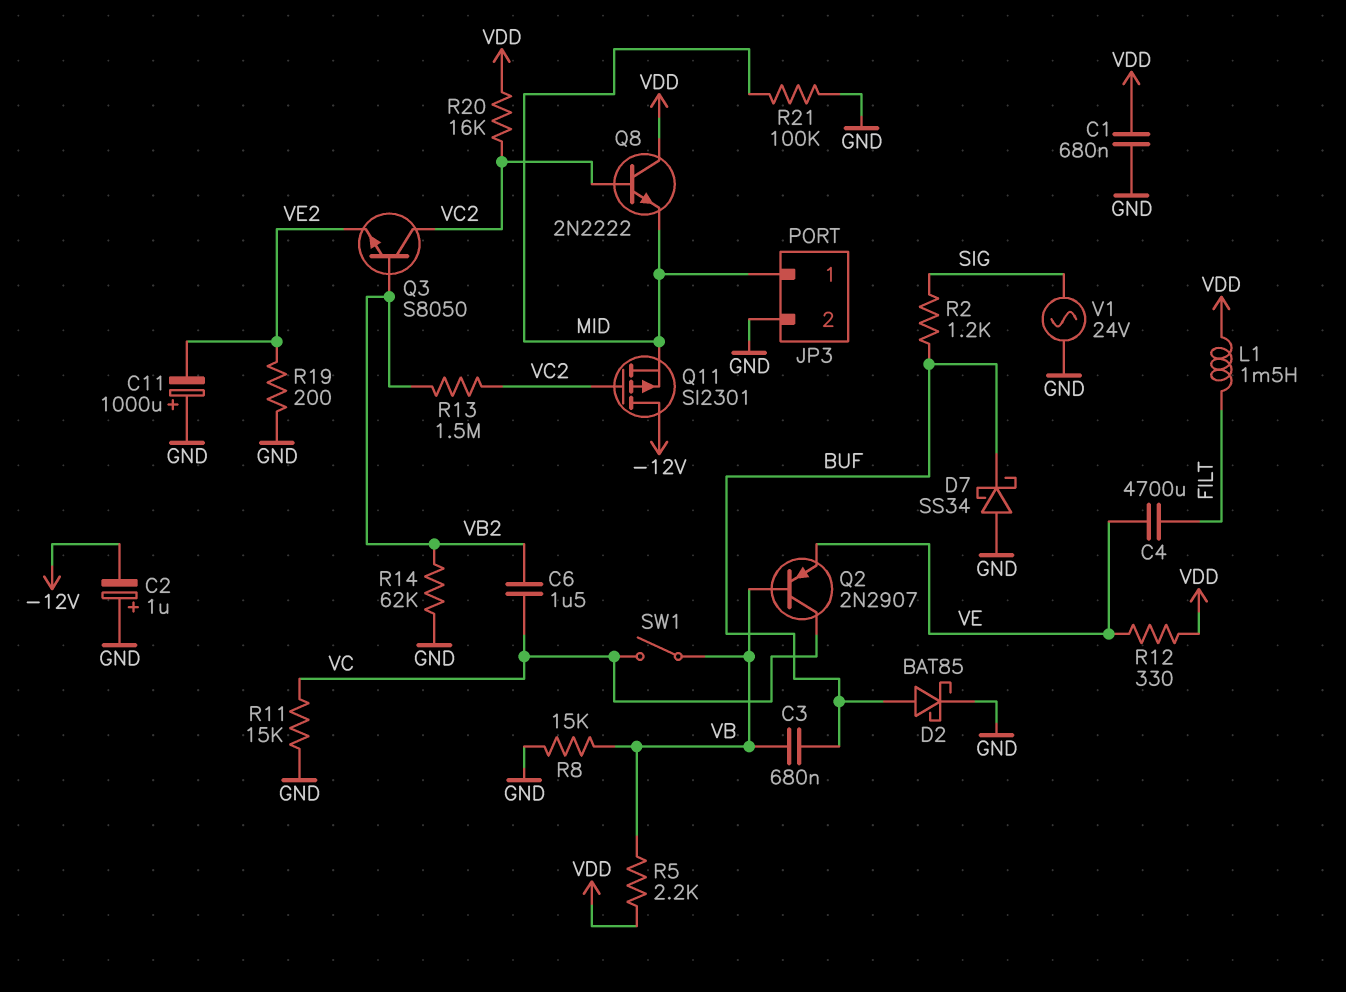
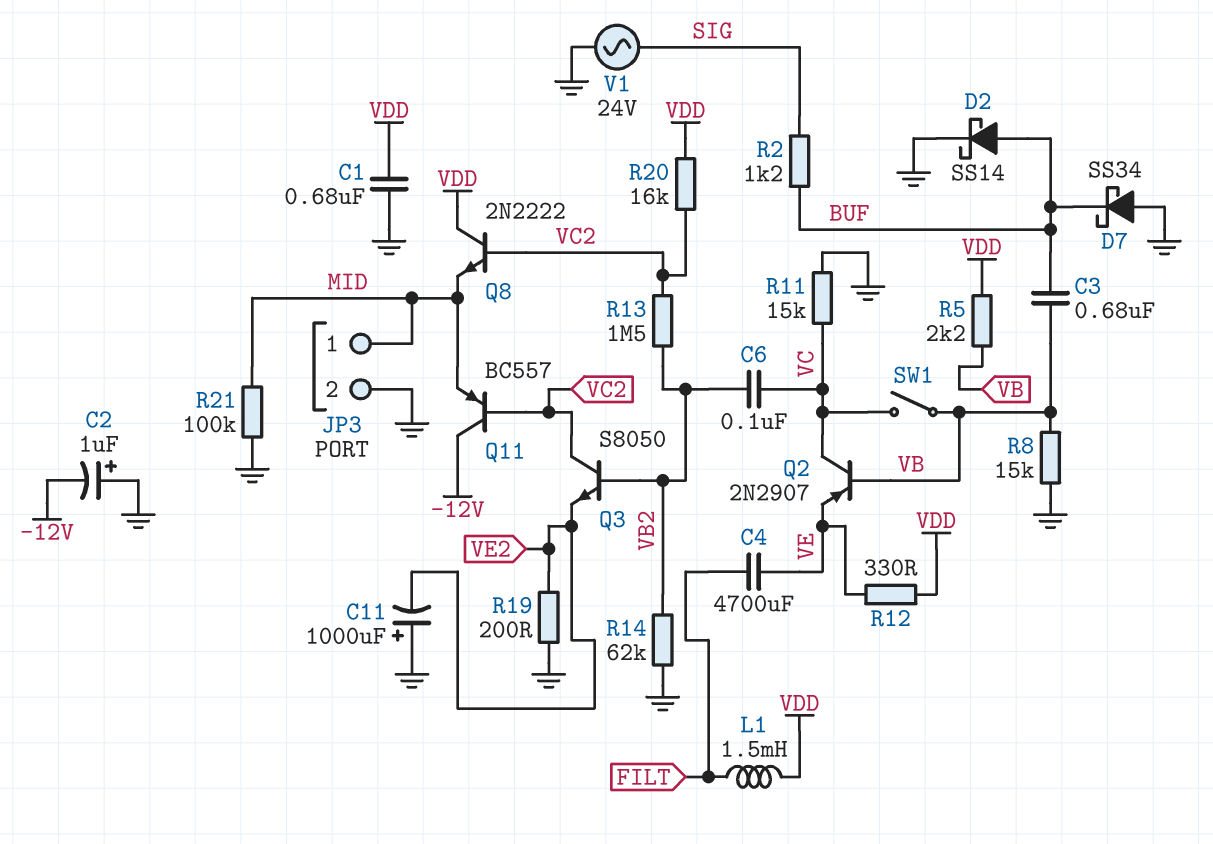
C6: 1.5uF (VB2, VC) -> 100nF (VB2, VC)
D2: schottky BAT85 (A BUF, K GND) -> schottky SS14 (A BUF, K GND)
Q11: PMOS SI2301 (G VC2, D -12V, S MID) -> PNP BC557 (B VC2, C -12V, E MID)

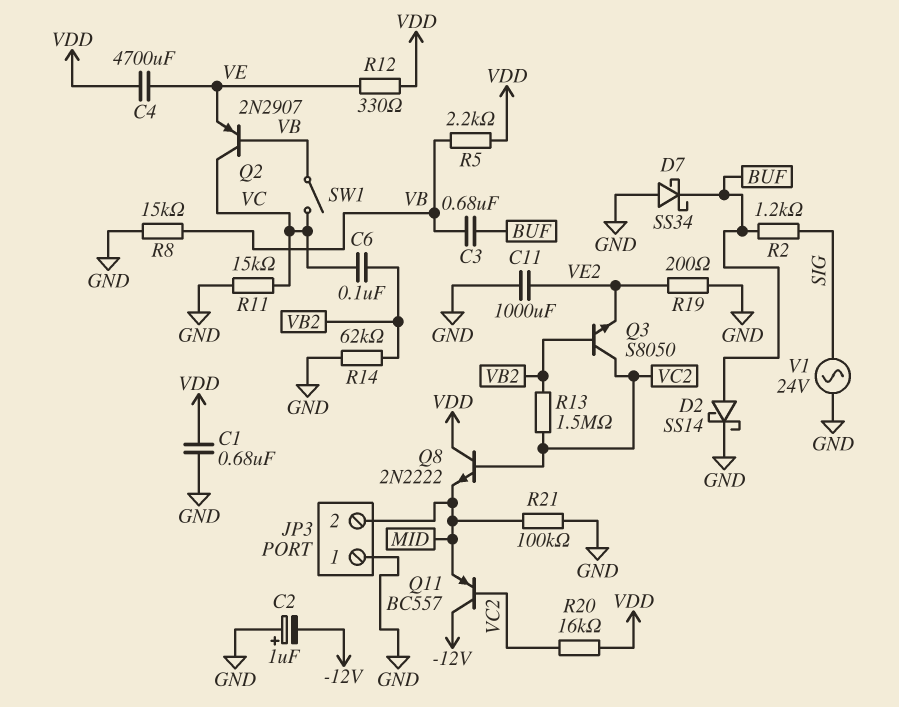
C4: 4700uF (FILT, VE) -> 4700uF (VDD, VE)
C11: 1000uF (plus GND, minus VE2) -> 1000uF (GND, VE2)
JP3 pin 1: MID -> GND
JP3 pin 2: GND -> MID
L1: 1.5mH (FILT, VDD) -> none

